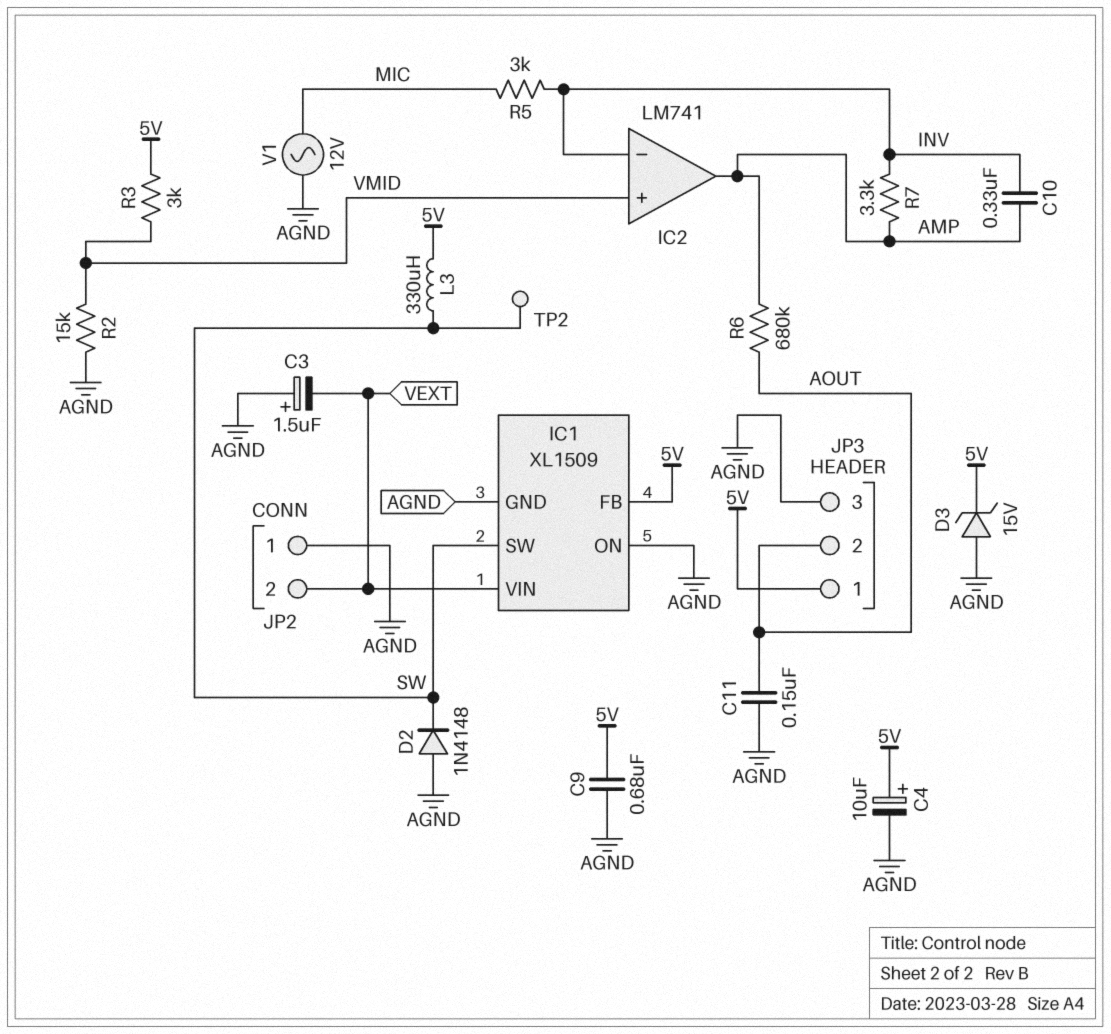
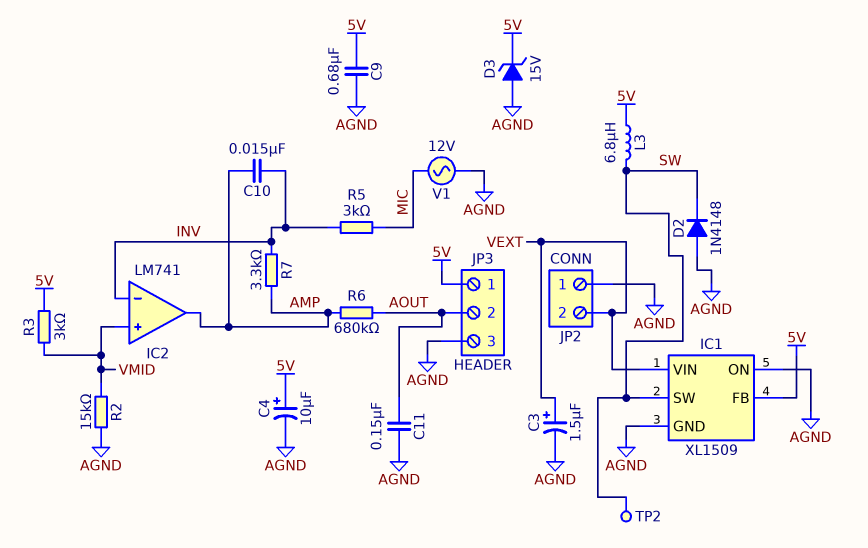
C3: 1.5uF (plus AGND, minus VEXT) -> 1.5uF (plus VEXT, minus AGND)
C10: 330nF (AMP, INV) -> 15nF (AMP, INV)
L3: 330uH (5V, SW) -> 6.8uH (5V, SW)

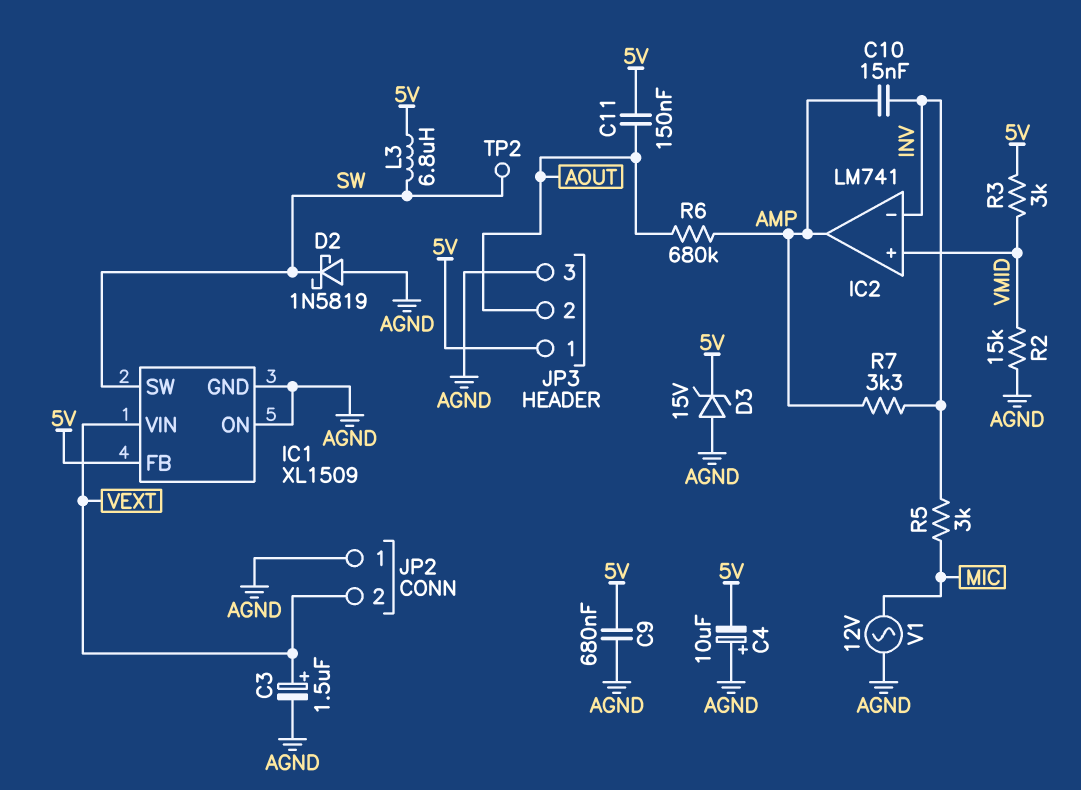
C4: 10uF (plus 5V, minus AGND) -> 10uF (plus AGND, minus 5V)
C11: 150nF (AGND, AOUT) -> 150nF (5V, AOUT)
D2: diode 1N4148 (A AGND, K SW) -> schottky 1N5819 (A AGND, K SW)

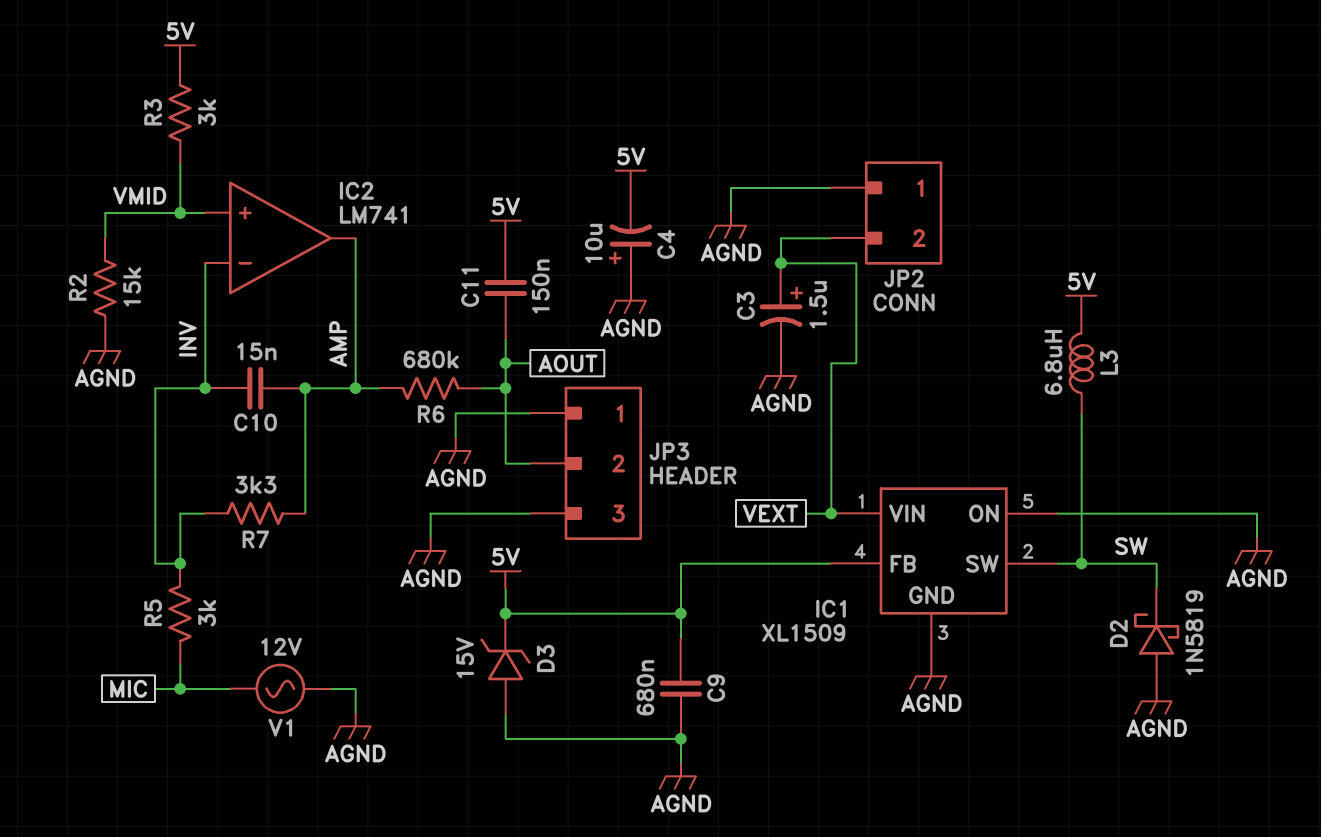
JP3 pin 1: 5V -> AGND
TP2: test point (SW) -> none

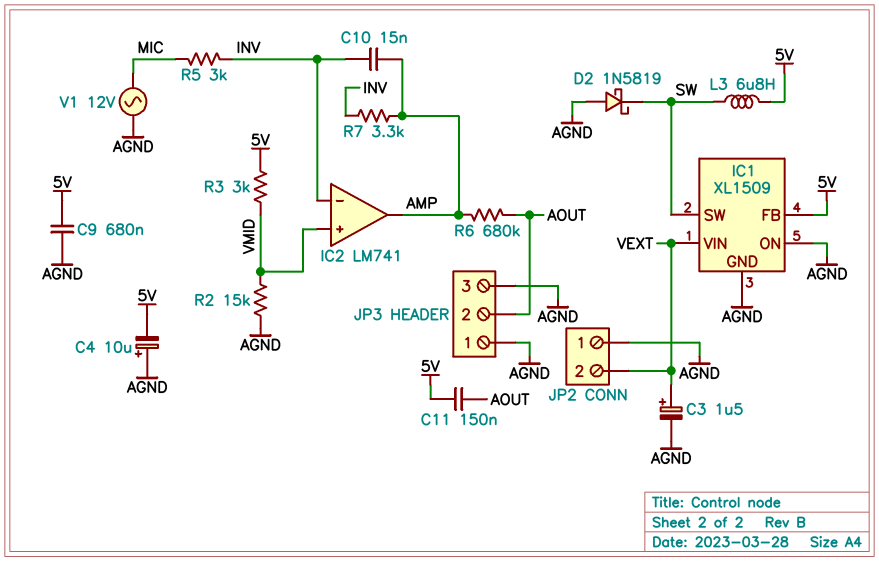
D3: zener 15V (A AGND, K 5V) -> none

